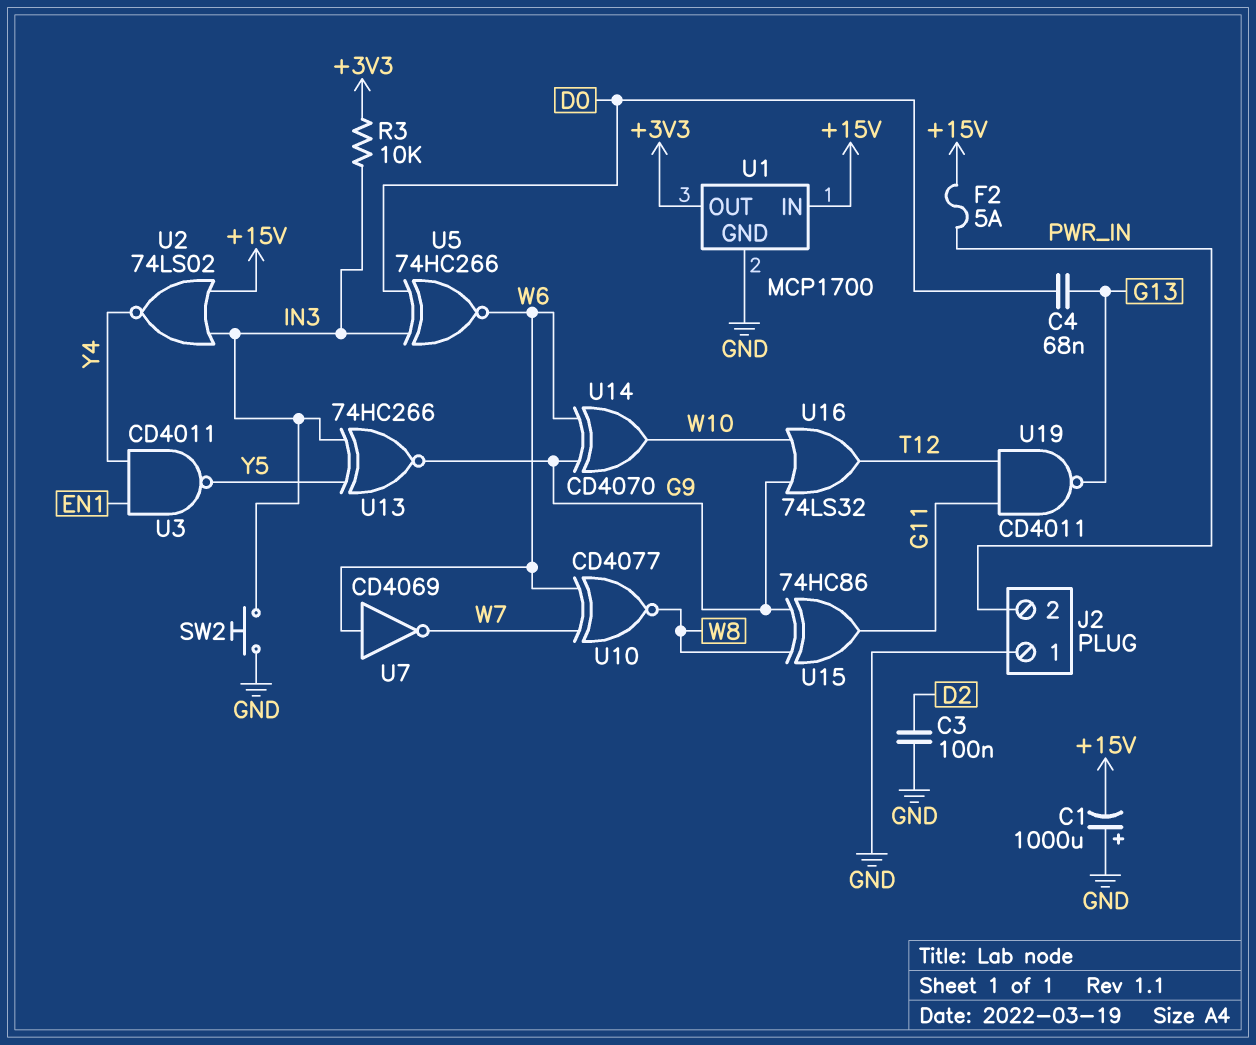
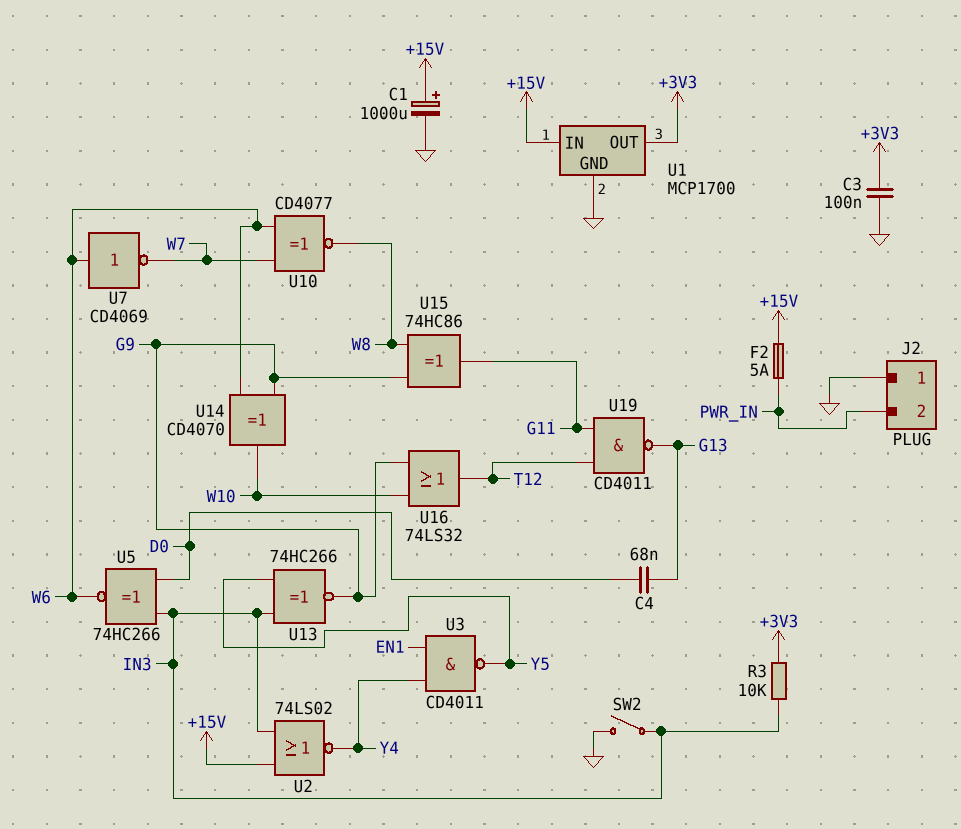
C1: 1000uF (plus GND, minus +15V) -> 1000uF (plus +15V, minus GND)
C3: 100nF (D2, GND) -> 100nF (+3V3, GND)
SW2: button (GND, IN3) -> switch (GND, IN3)

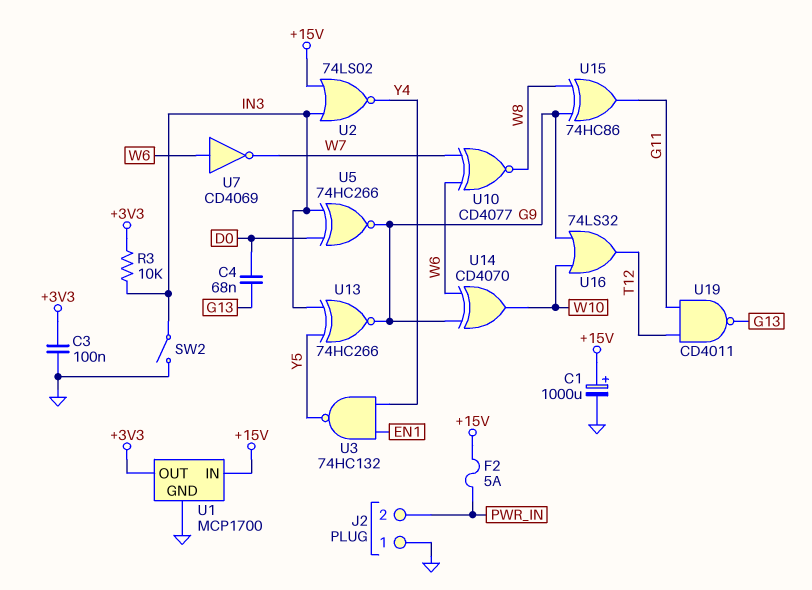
U3: NAND CD4011 (in EN1, in Y4, out Y5) -> NAND 74HC132 (in EN1, in Y4, out Y5)
U5: XNOR 74HC266 (in D0, in IN3, out W6) -> XNOR 74HC266 (in D0, in IN3, out G9)

